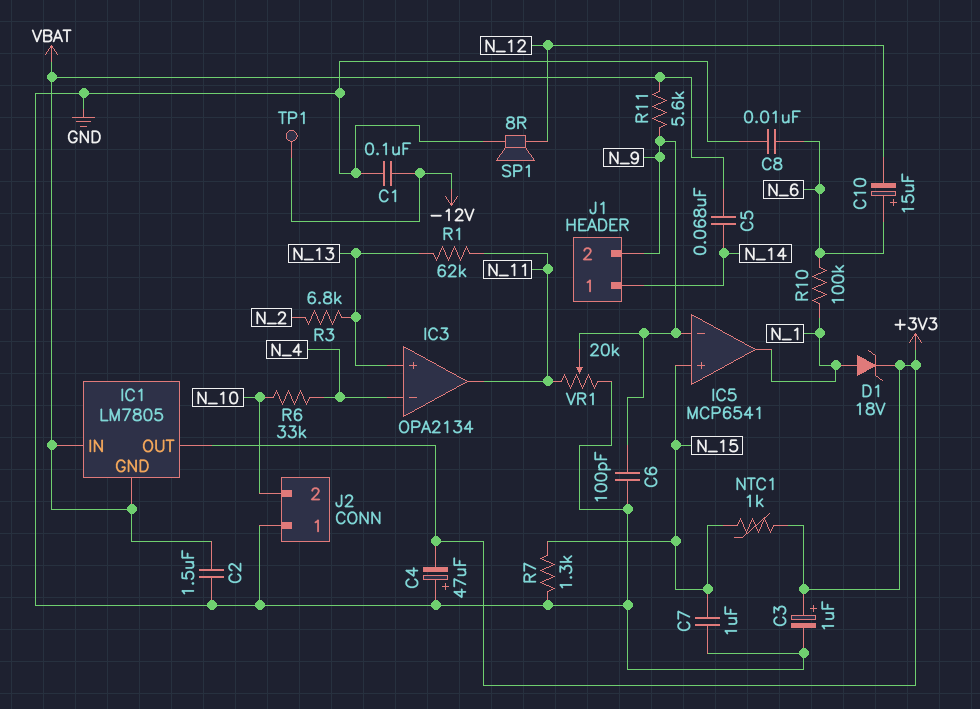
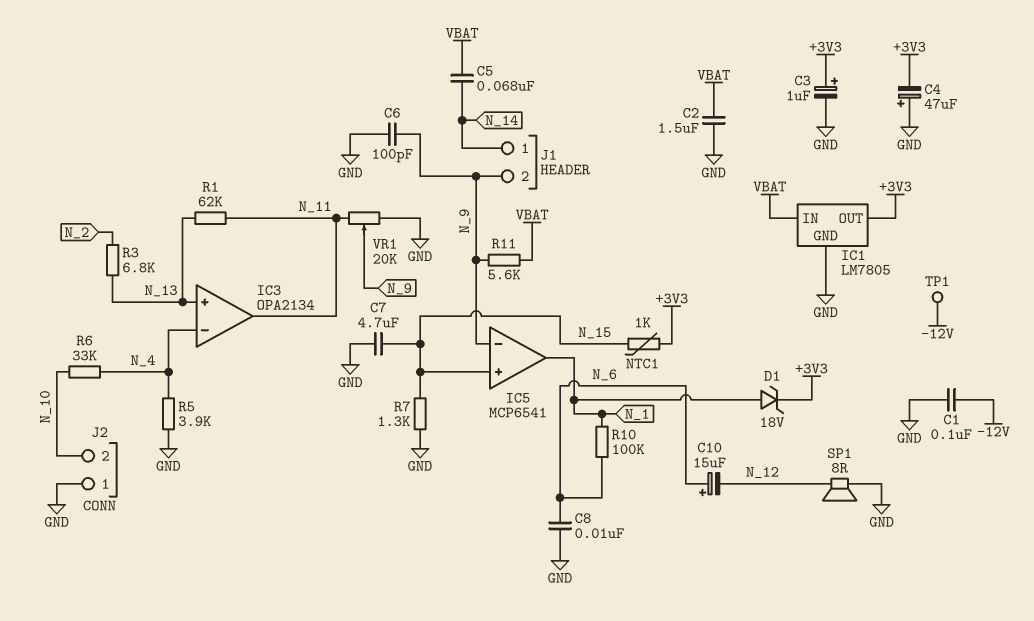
C7: 1uF (GND, N_15) -> 4.7uF (GND, N_15)
IC1 pin GND: VBAT -> GND
R5: none -> 3.9k (GND, N_4)

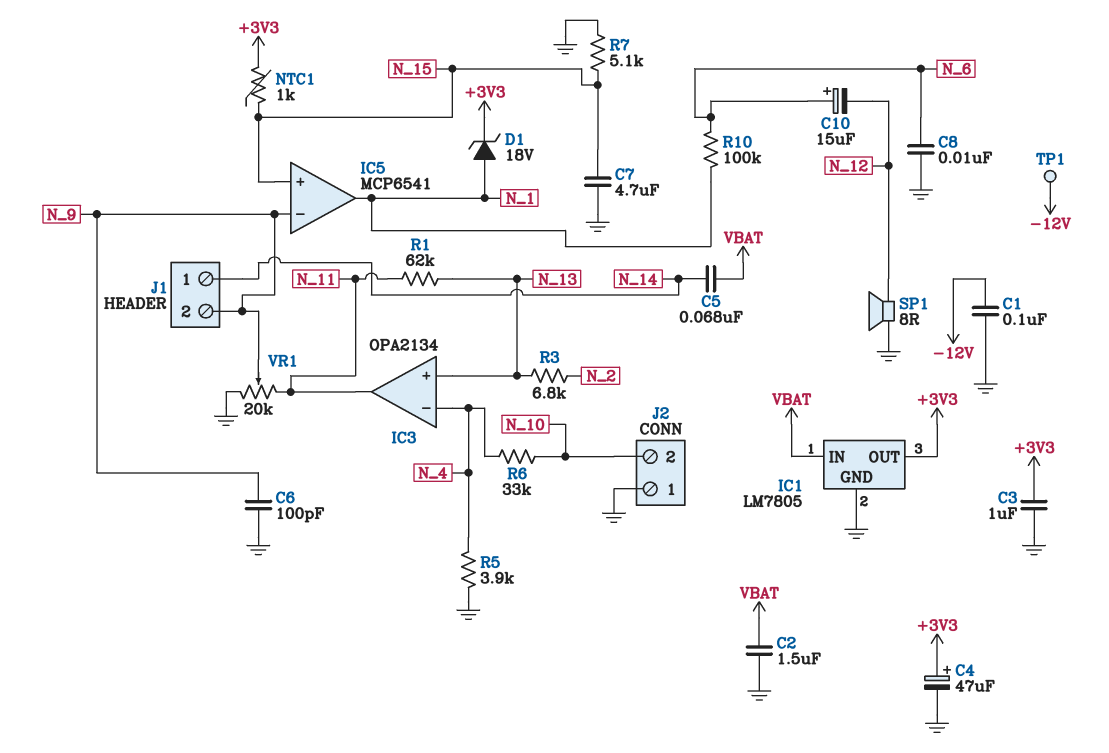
C3: 1uF (plus +3V3, minus GND) -> 1uF (+3V3, GND)
C4: 47uF (plus GND, minus +3V3) -> 47uF (plus +3V3, minus GND)
R7: 1.3k (GND, N_15) -> 5.1k (GND, N_15)
R11: 5.6k (N_9, VBAT) -> none

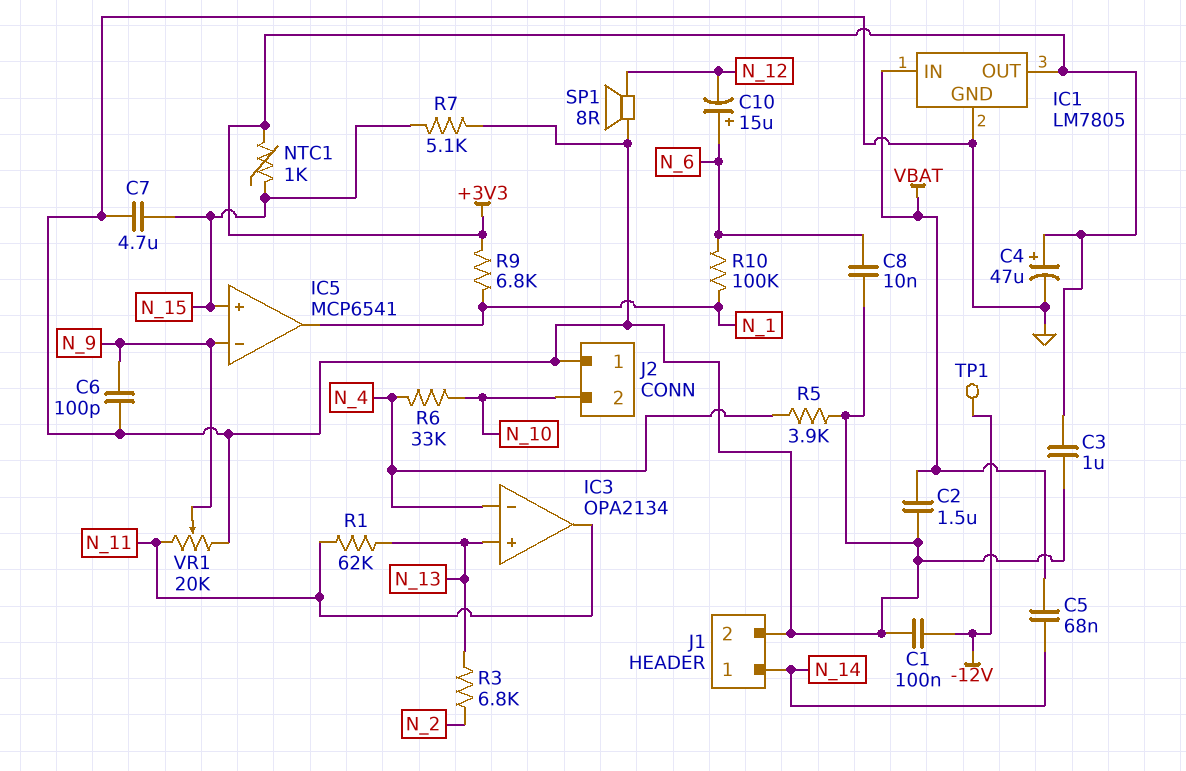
D1: zener 18V (A N_1, K +3V3) -> none
J1 pin 2: N_9 -> GND
R9: none -> 6.8k (+3V3, N_1)

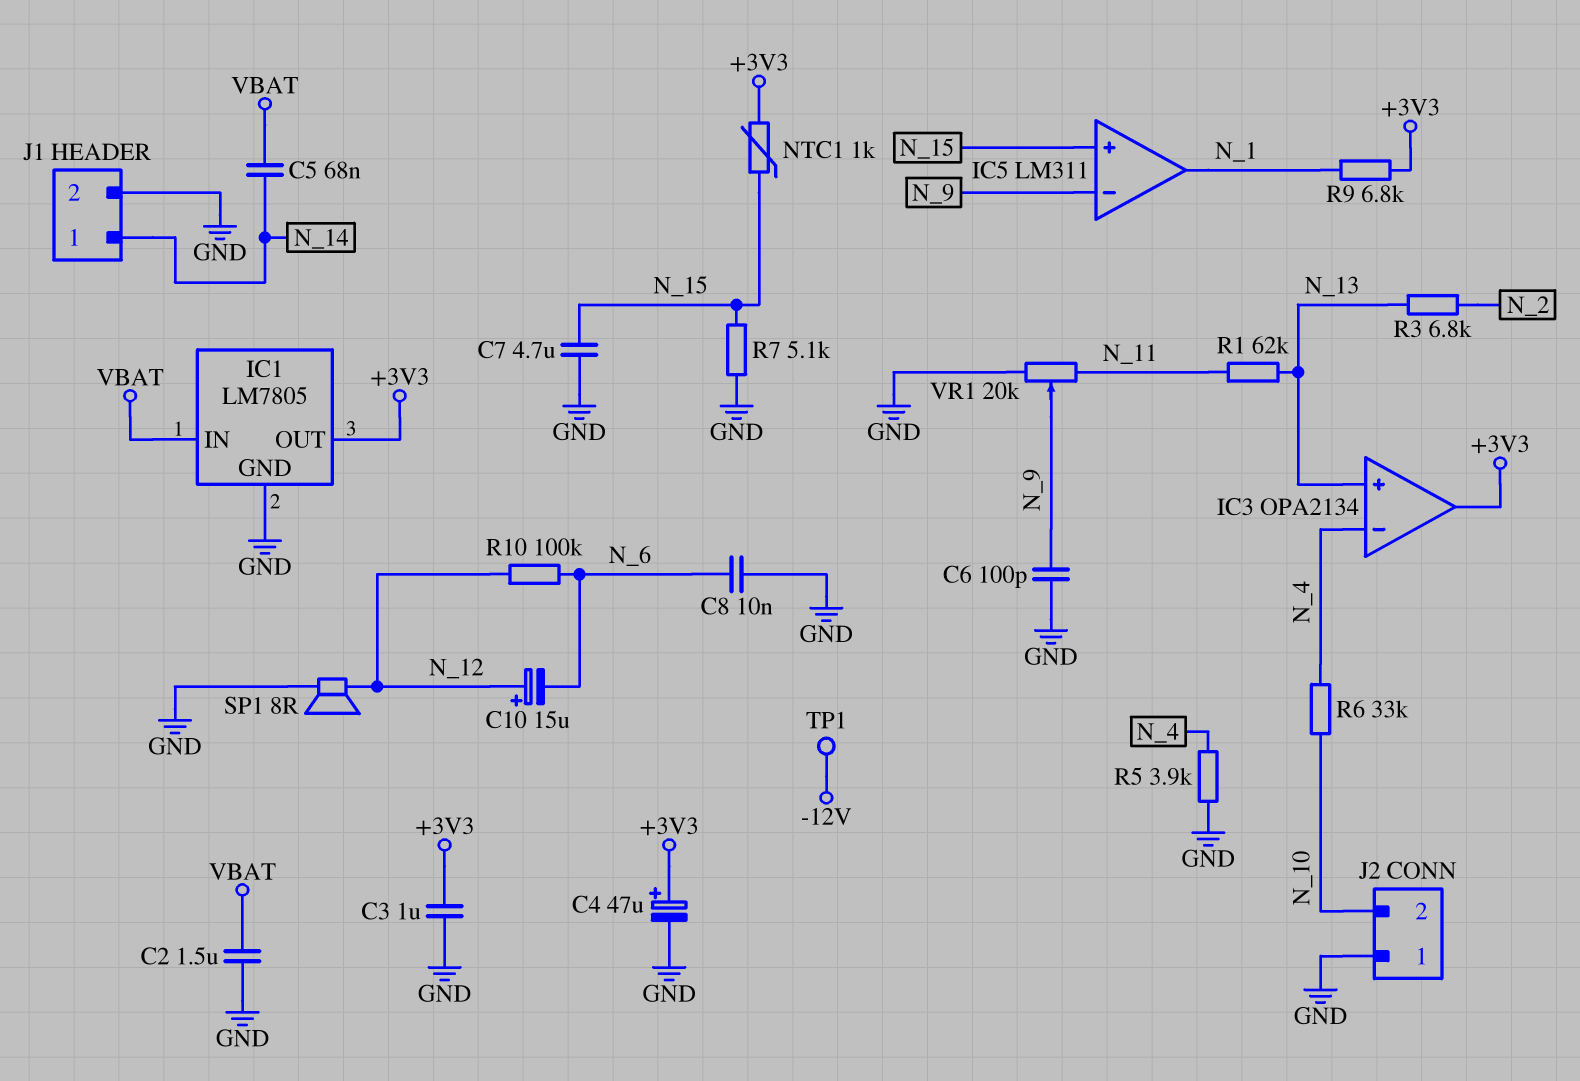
C1: 100nF (-12V, GND) -> none
C10: 15uF (plus N_6, minus N_12) -> 15uF (plus N_12, minus N_6)
IC3 pin out: N_11 -> +3V3
IC5: MCP6541 -> LM311
R10: 100k (N_1, N_6) -> 100k (N_6, N_12)

